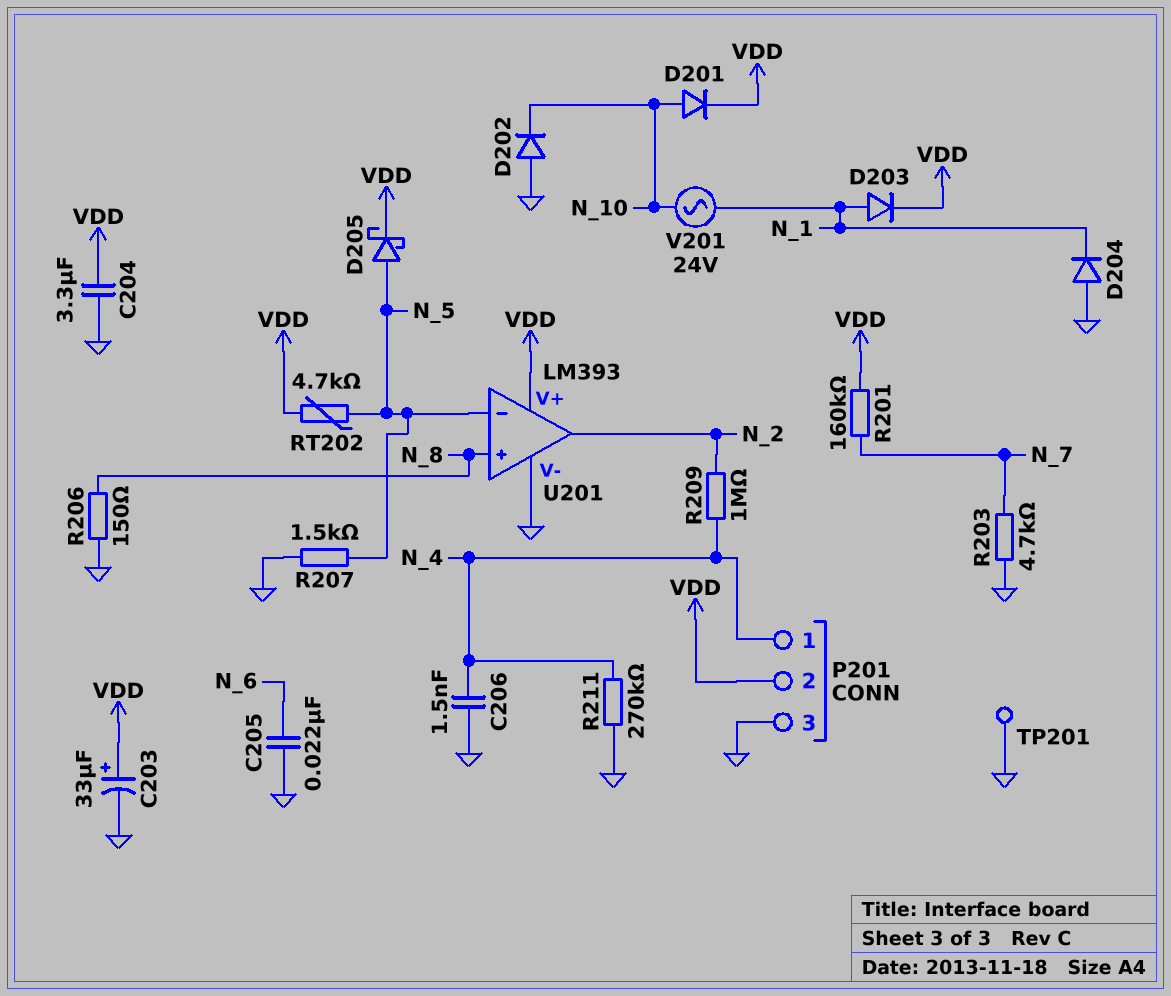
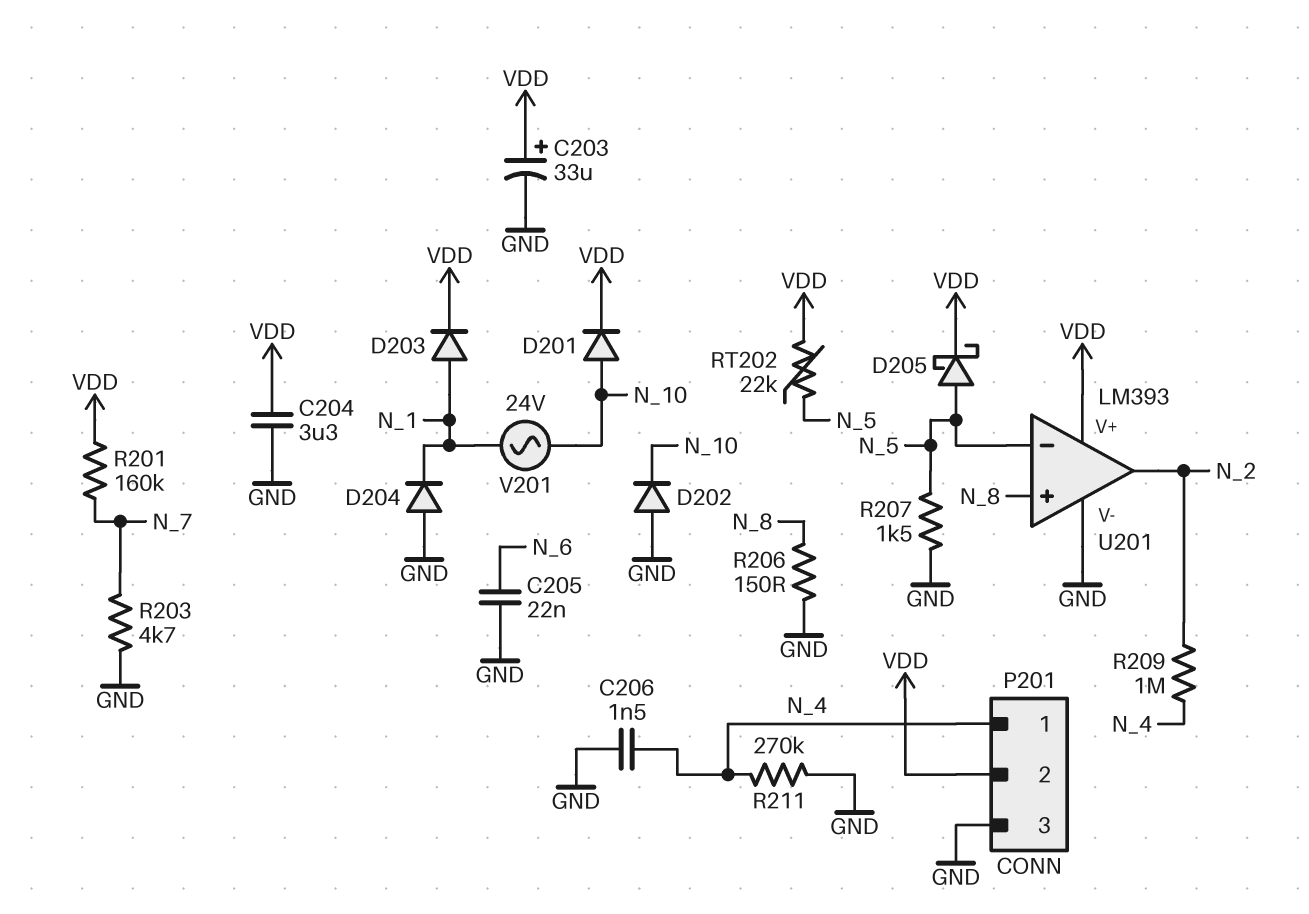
RT202: 4.7k (N_5, VDD) -> 22k (N_5, VDD)
TP201: test point (GND) -> none

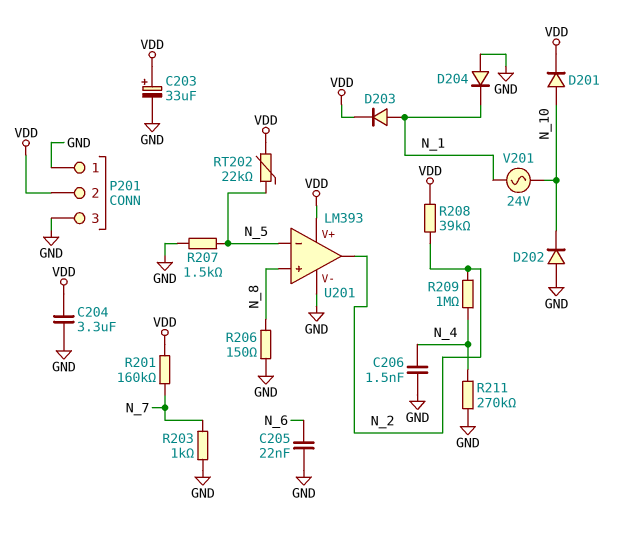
D205: schottky (A N_5, K VDD) -> none
P201 pin 1: N_4 -> GND
R203: 4.7k (GND, N_7) -> 1k (GND, N_7)
R208: none -> 39k (N_2, VDD)

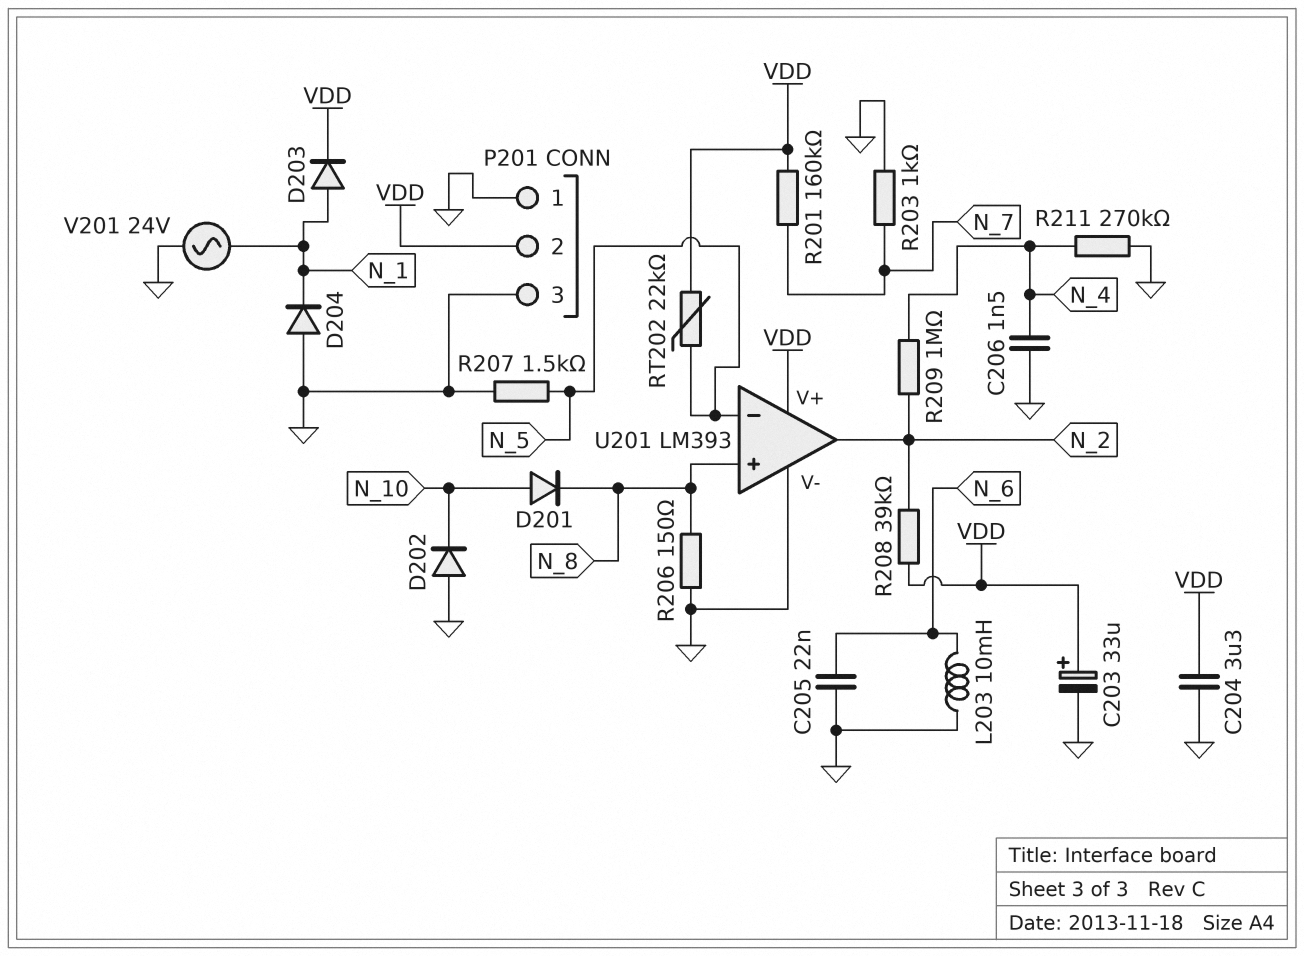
D201: diode (A N_10, K VDD) -> diode (A N_10, K N_8)
L203: none -> 10mH (GND, N_6)
V201: AC 24V (N_1, N_10) -> AC 24V (GND, N_1)

